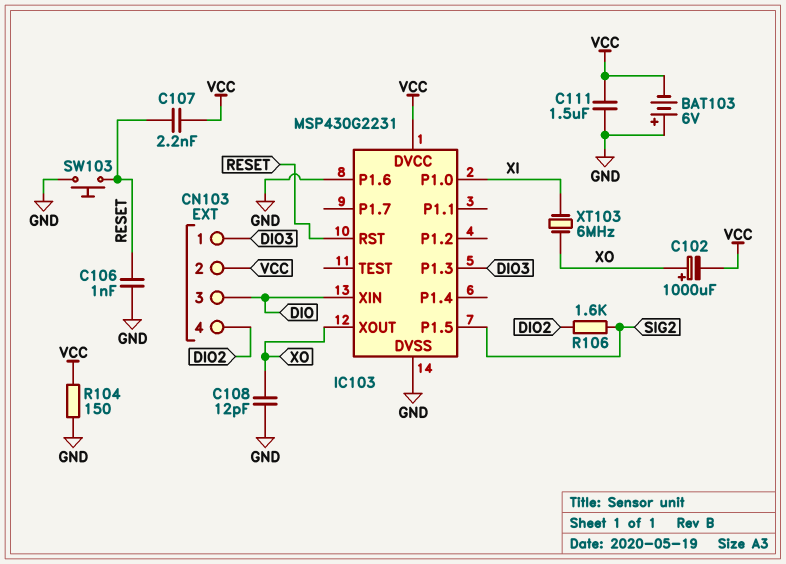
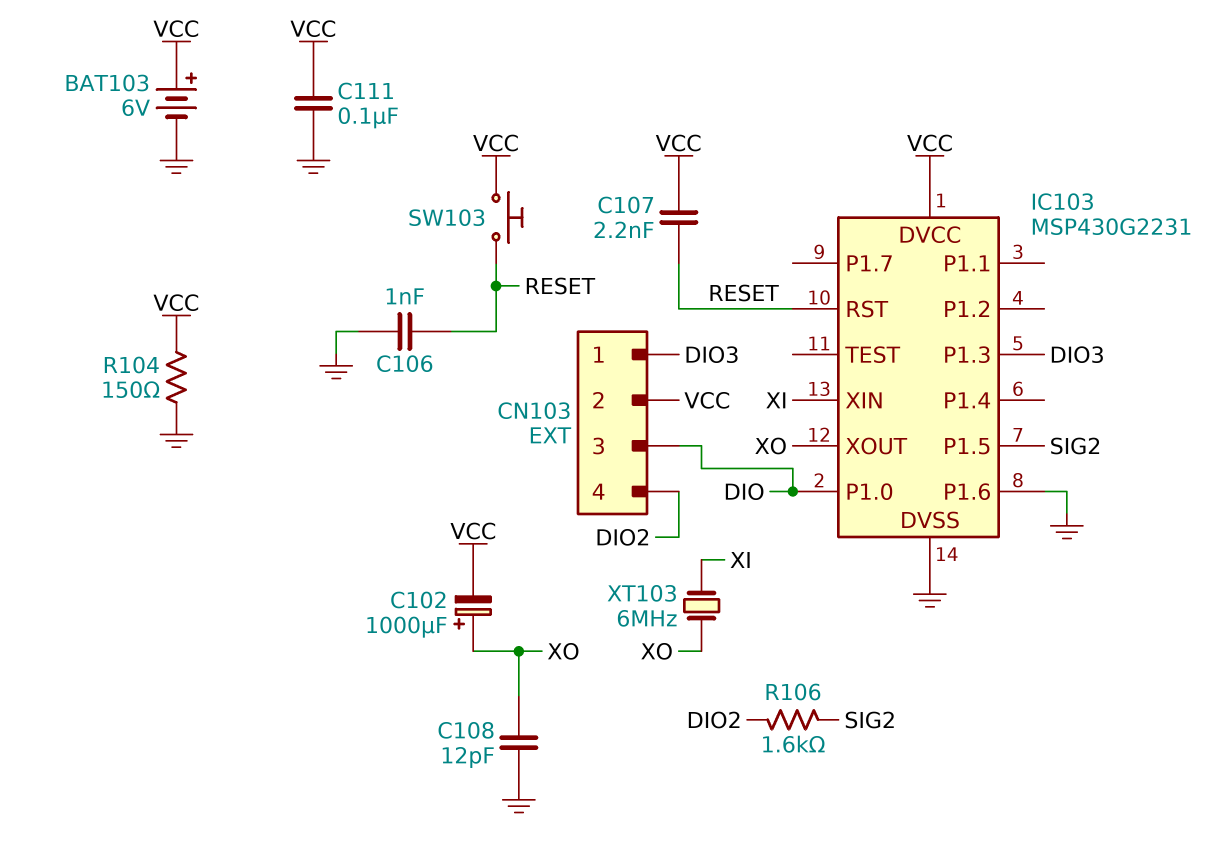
BAT103: 6V (plus GND, minus VCC) -> 6V (plus VCC, minus GND)
C111: 1.5uF (GND, VCC) -> 100nF (GND, VCC)
IC103 pin P1.0: XI -> DIO
IC103 pin XIN: DIO -> XI
SW103: button (GND, RESET) -> button (RESET, VCC)

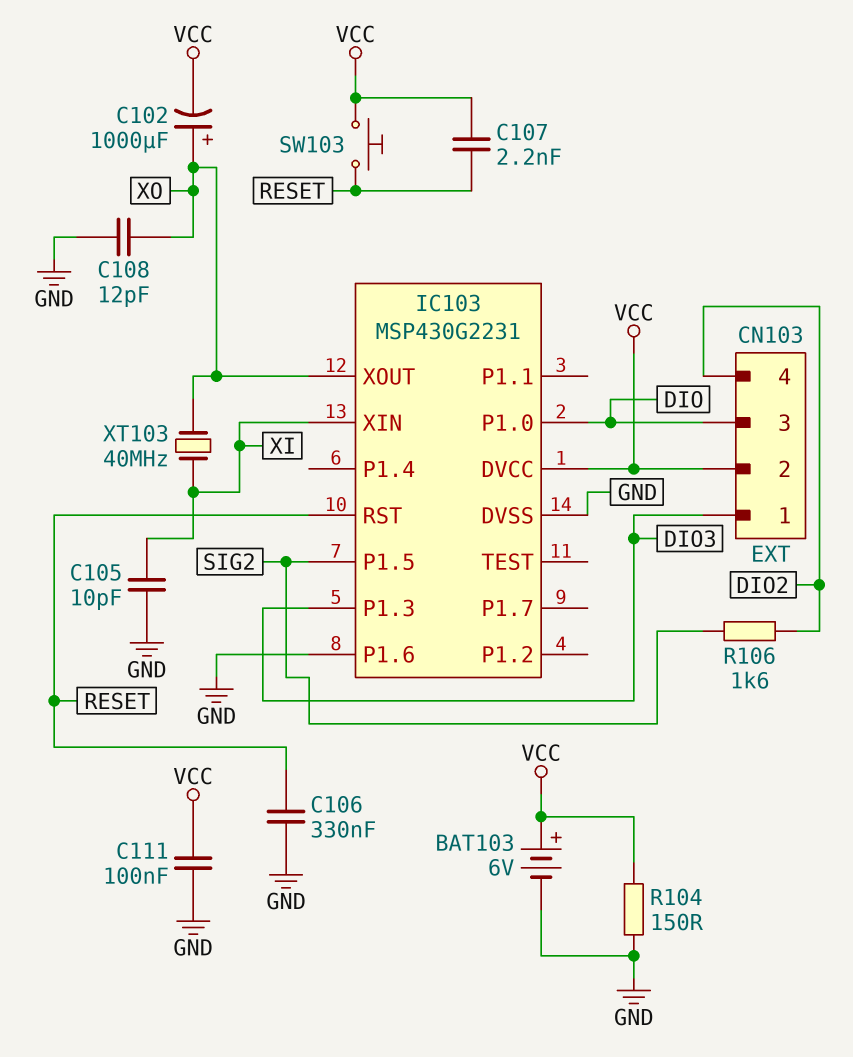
C105: none -> 10pF (GND, XI)
C106: 1nF (GND, RESET) -> 330nF (GND, RESET)
XT103: 6MHz (XI, XO) -> 40MHz (XI, XO)

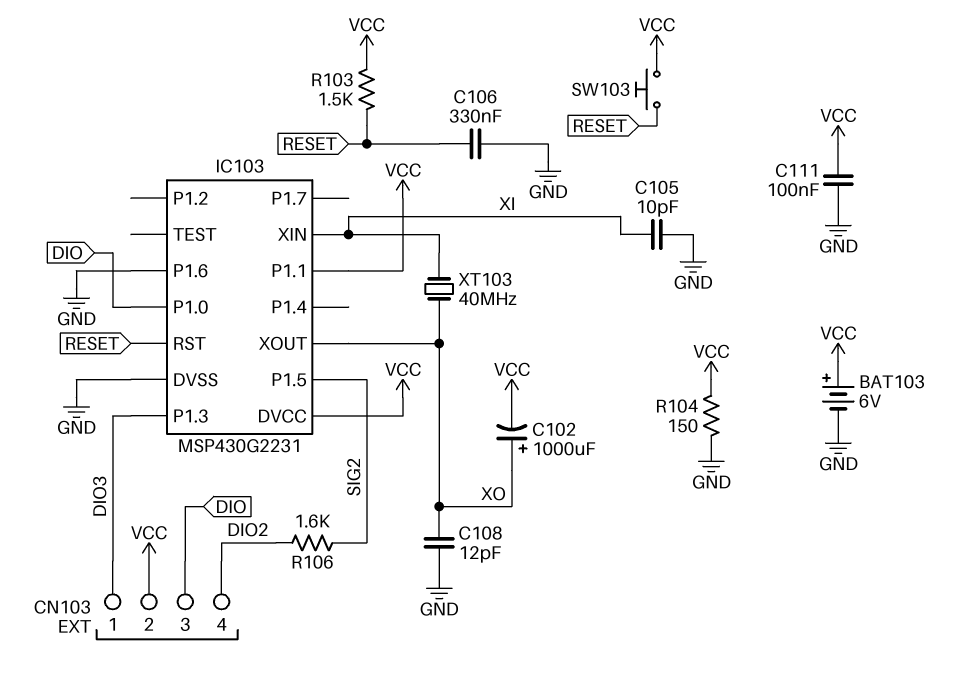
C107: 2.2nF (RESET, VCC) -> none
IC103 pin P1.1: none -> VCC
R103: none -> 1.5k (RESET, VCC)

